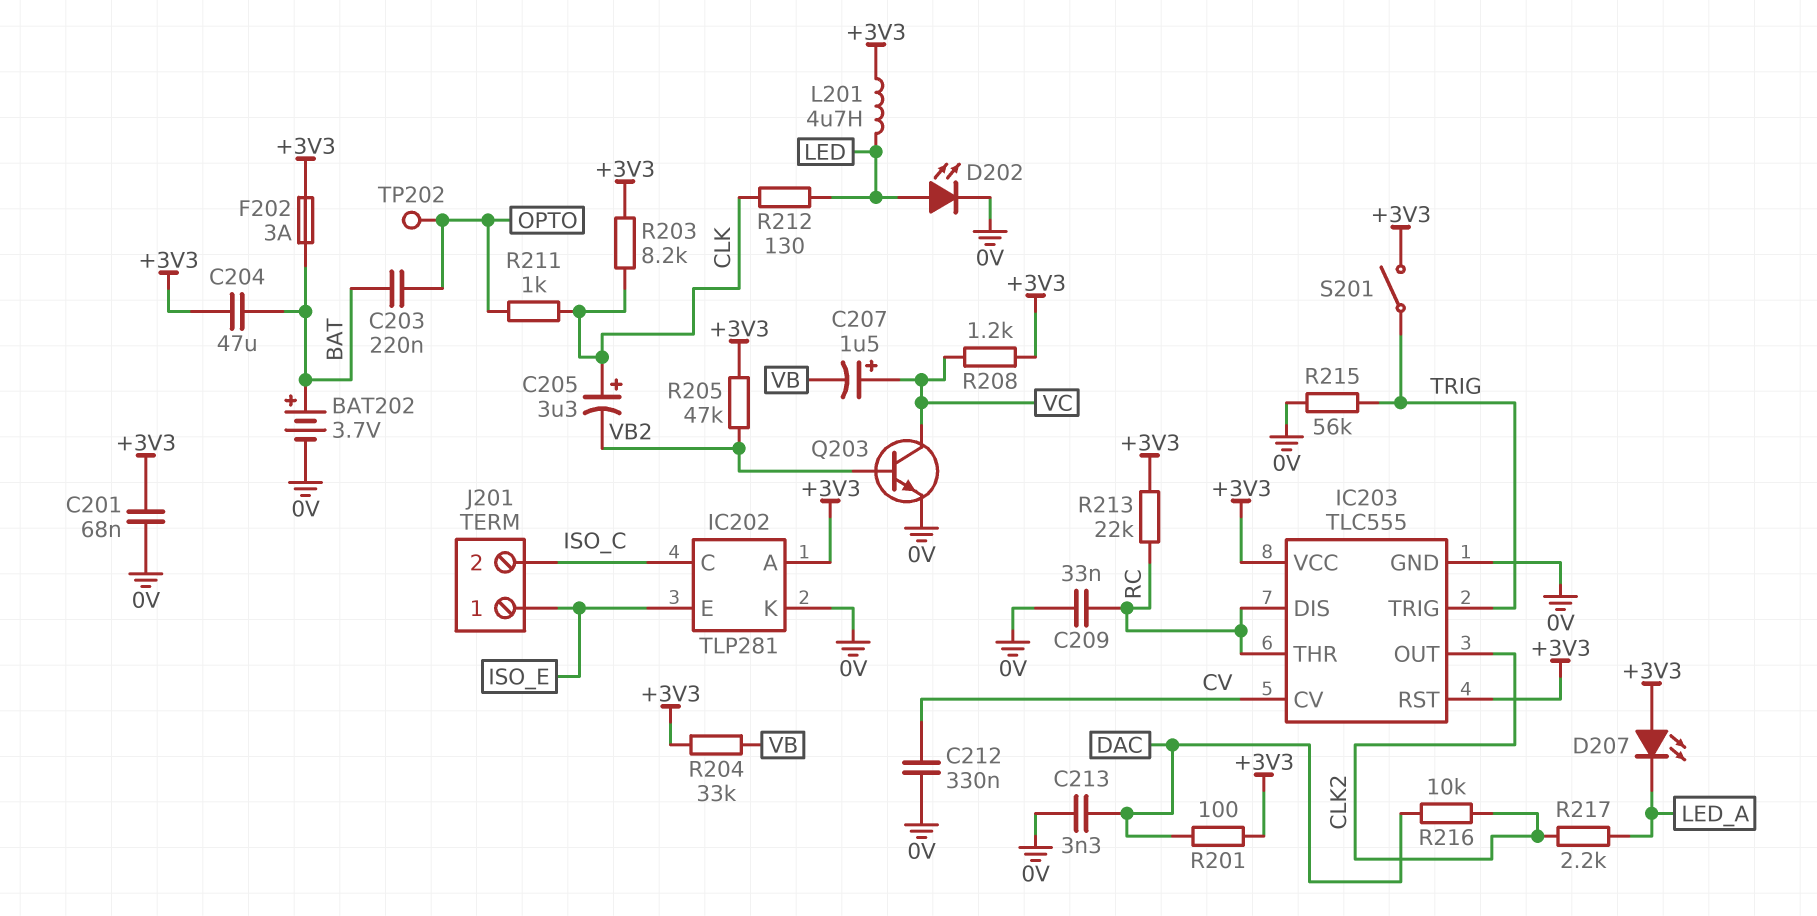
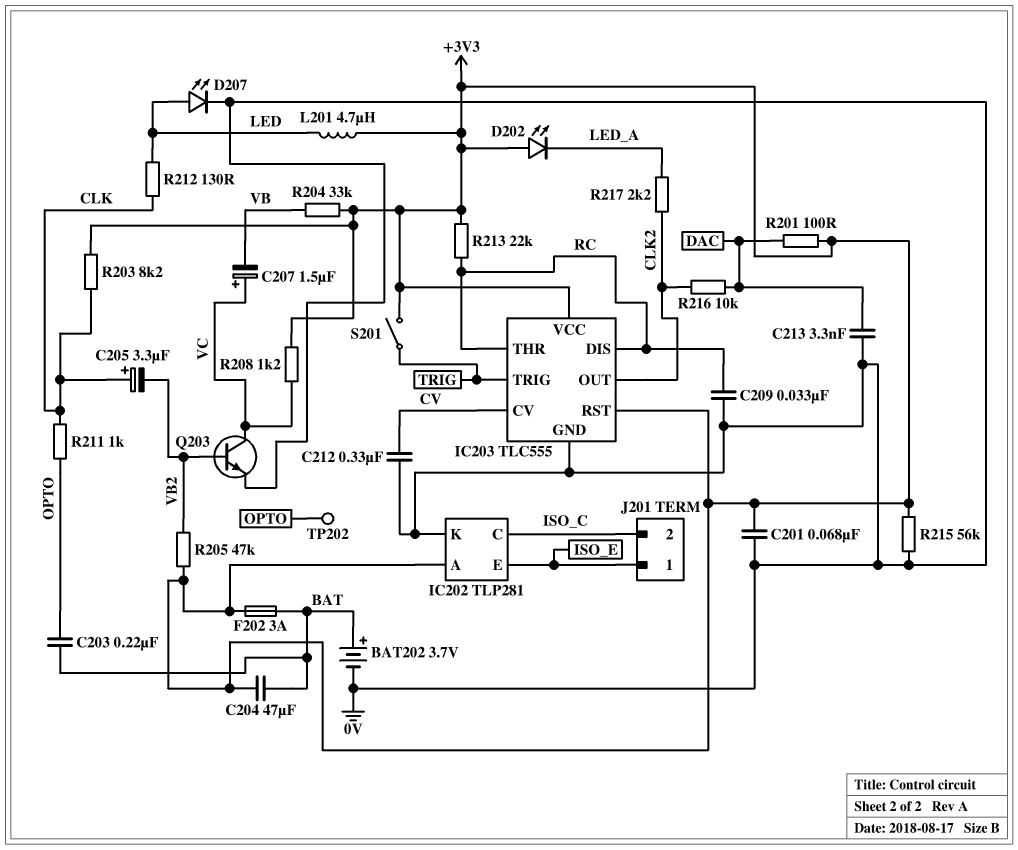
D202: LED (A LED, K 0V) -> LED (A +3V3, K LED_A)
D207: LED (A +3V3, K LED_A) -> LED (A LED, K 0V)
R215: 56k (0V, TRIG) -> 56k (+3V3, 0V)

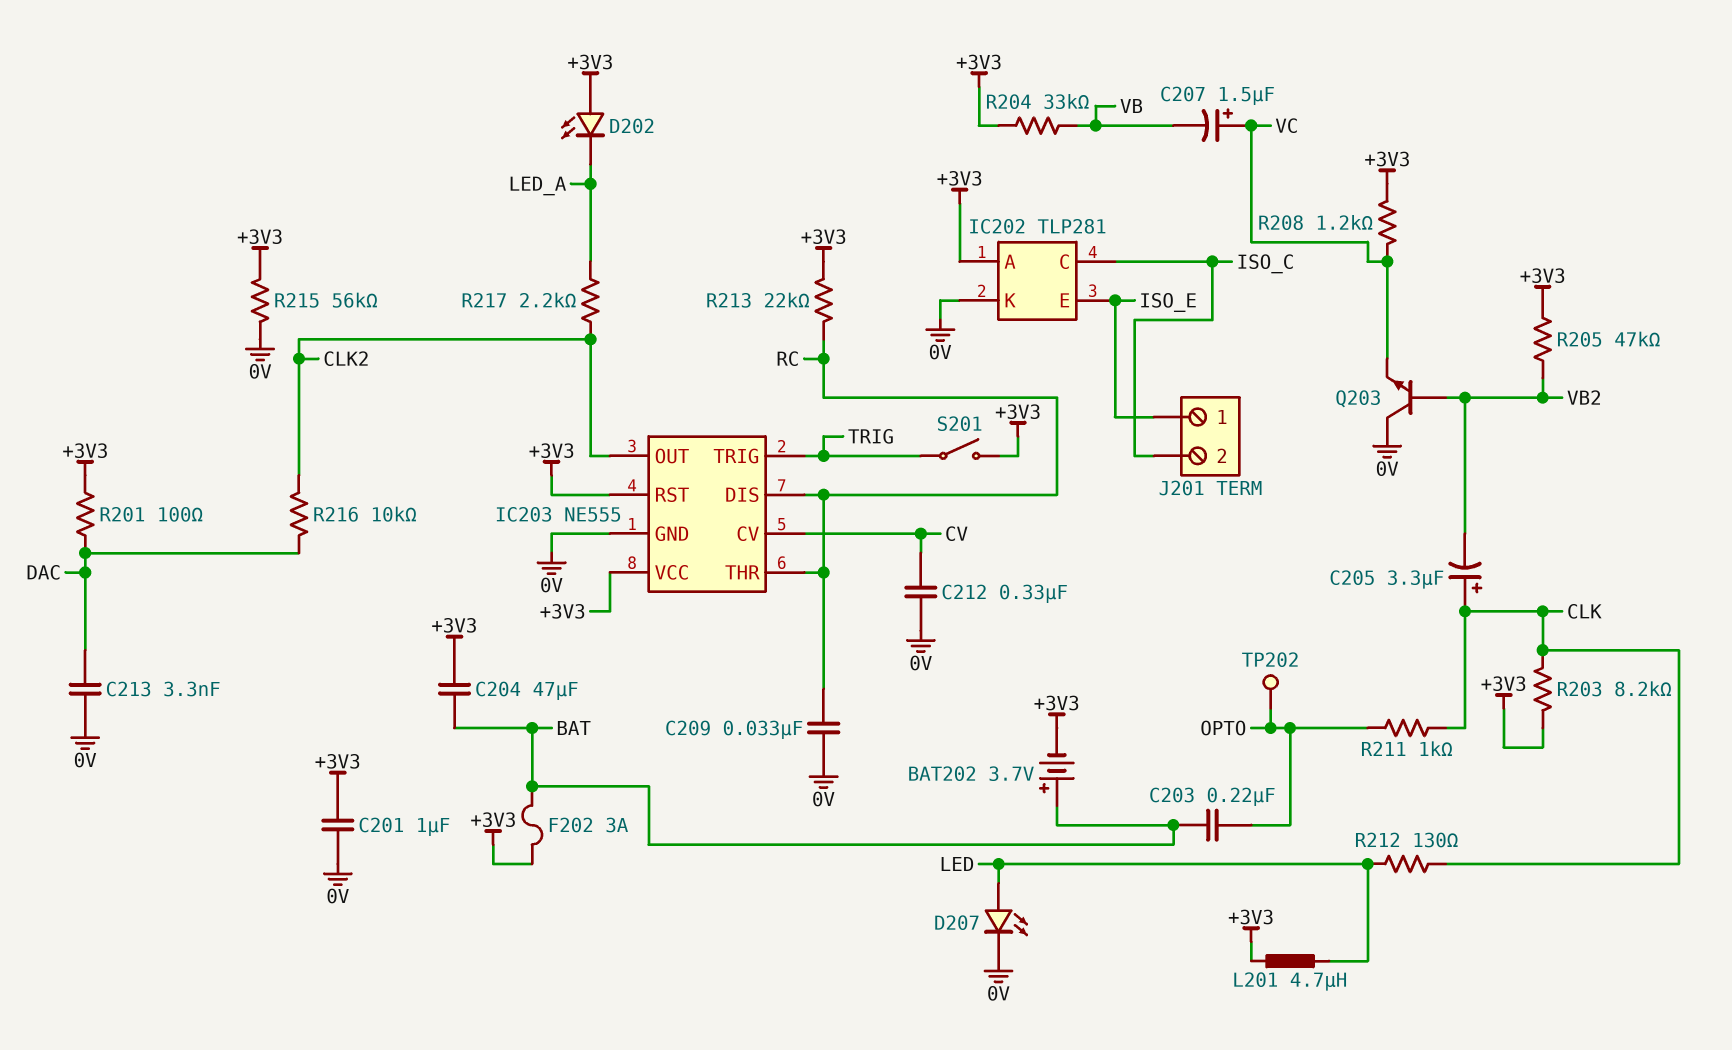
BAT202: 3.7V (plus BAT, minus 0V) -> 3.7V (plus BAT, minus +3V3)
C201: 68nF (+3V3, 0V) -> 1uF (+3V3, 0V)
IC203: TLC555 -> NE555
Q203: NPN (B VB2, C VC, E 0V) -> NPN (B VB2, C 0V, E VC)

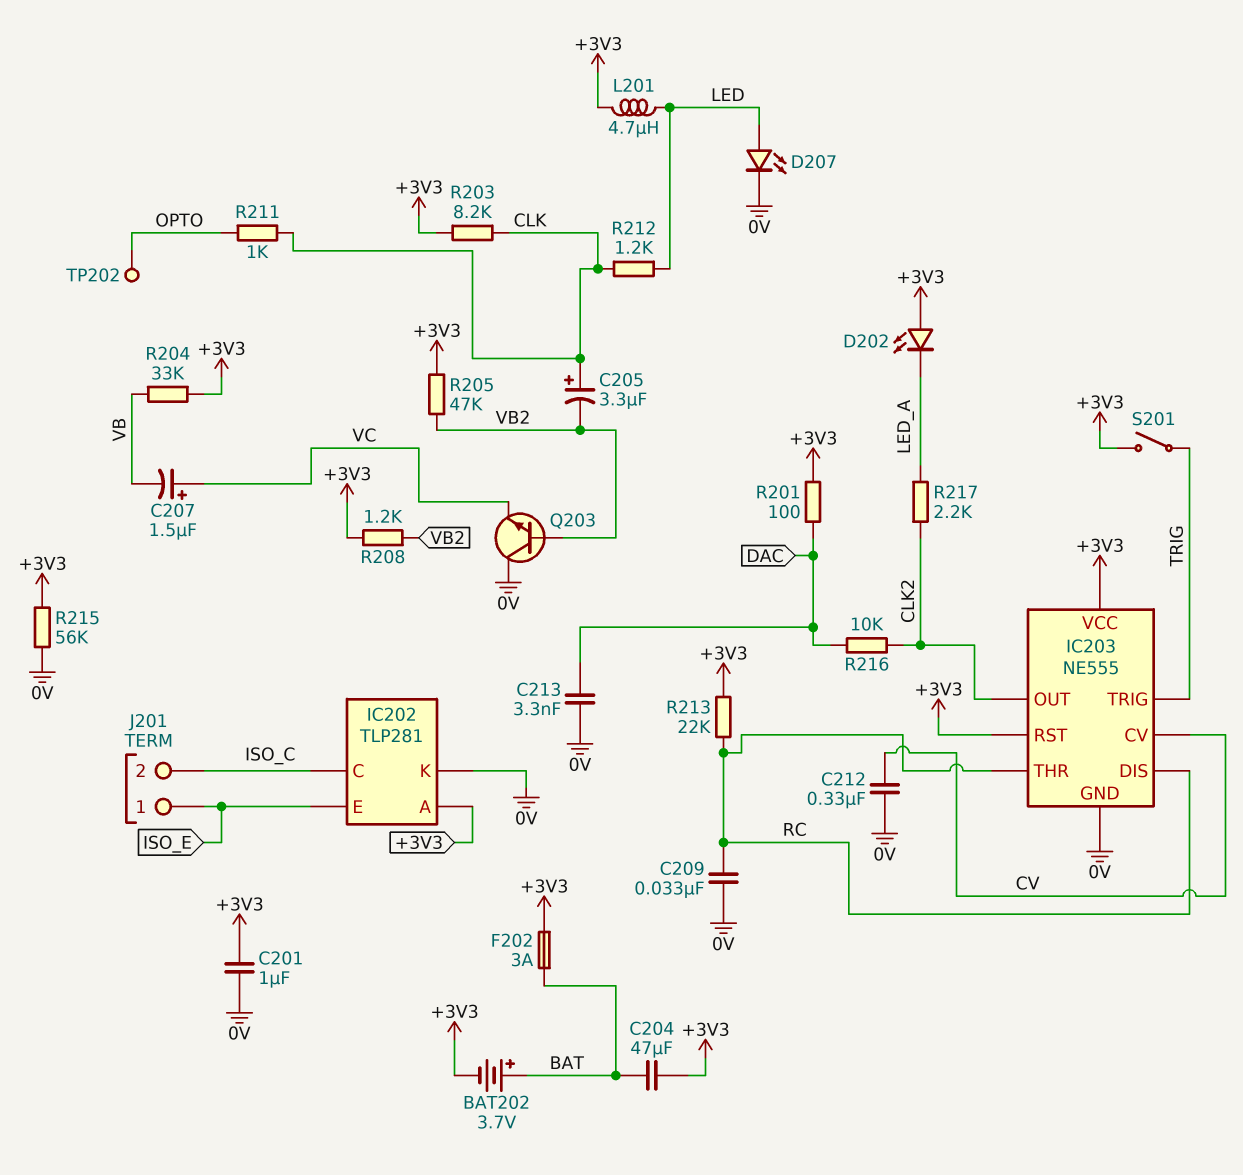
C203: 220nF (BAT, OPTO) -> none
R208: 1.2k (+3V3, VC) -> 1.2k (+3V3, VB2)
R212: 130 (CLK, LED) -> 1.2k (CLK, LED)

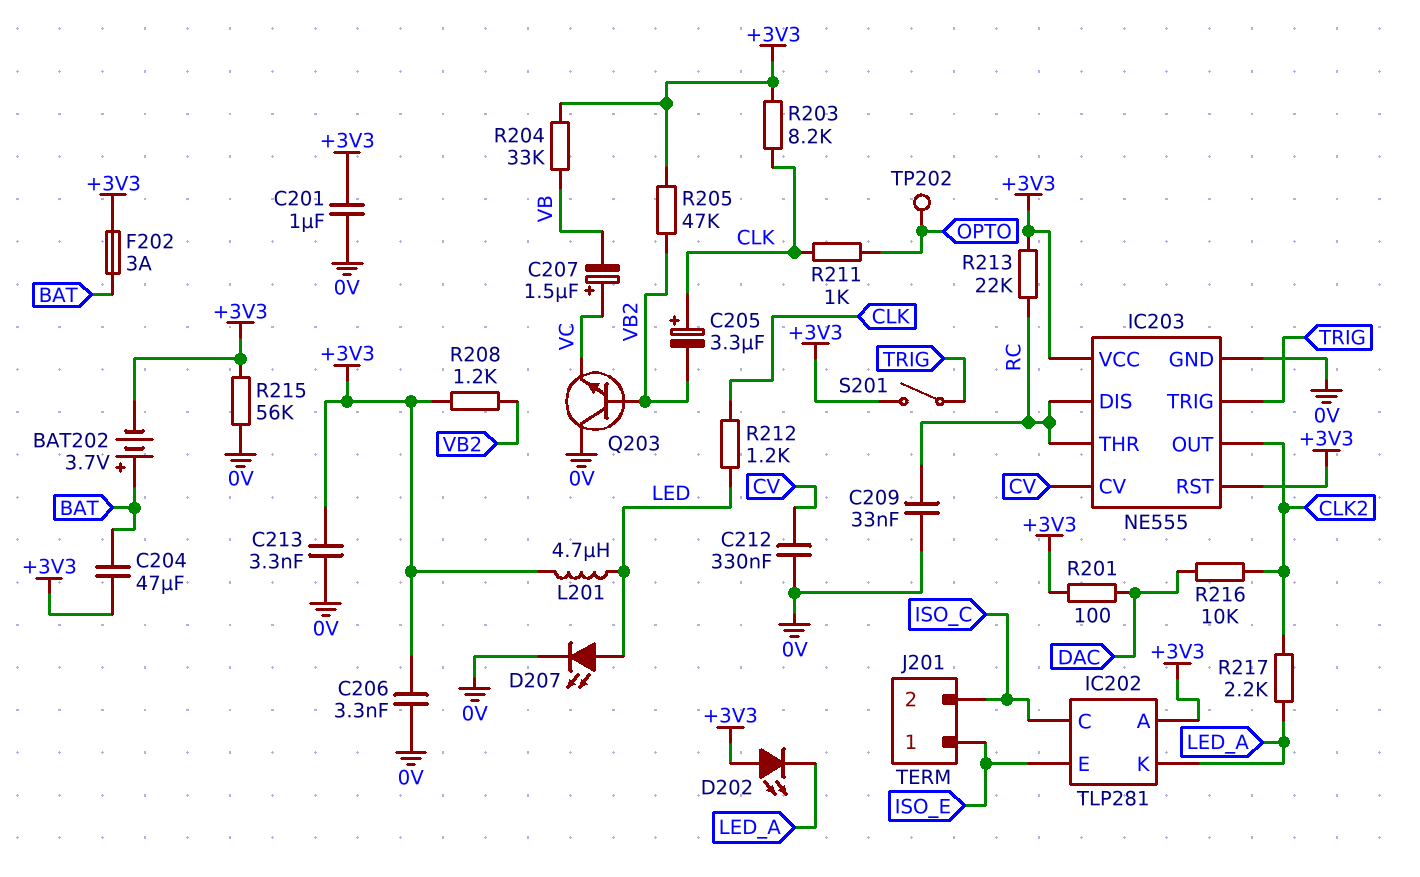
C206: none -> 3.3nF (+3V3, 0V)
C213: 3.3nF (0V, DAC) -> 3.3nF (+3V3, 0V)
IC202 pin K: 0V -> LED_A

